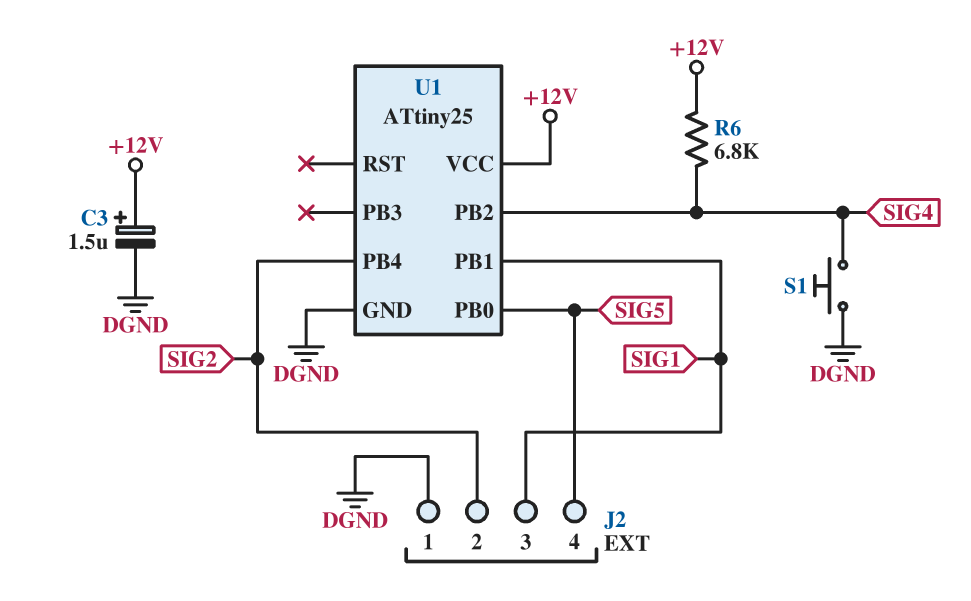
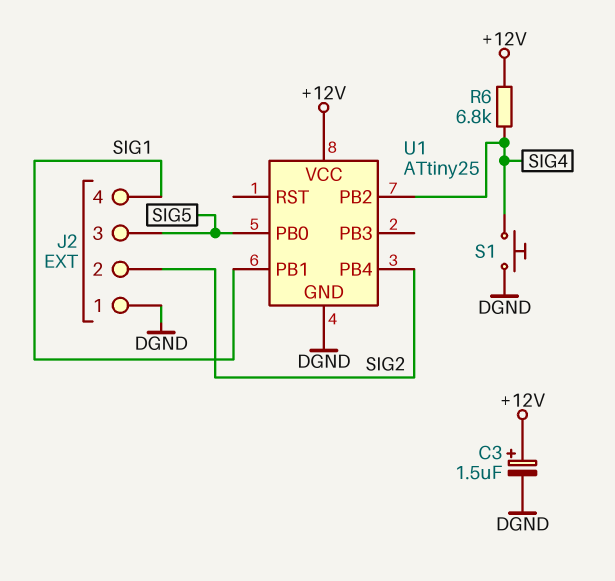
J2 pin 3: SIG1 -> SIG5
J2 pin 4: SIG5 -> SIG1

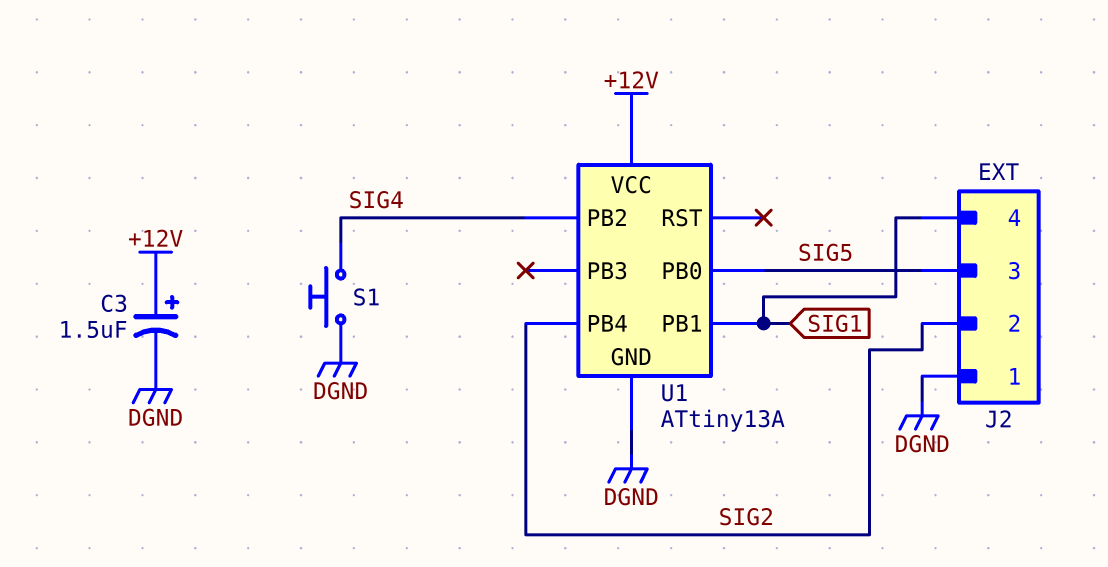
R6: 6.8k (+12V, SIG4) -> none
U1: ATtiny25 -> ATtiny13A

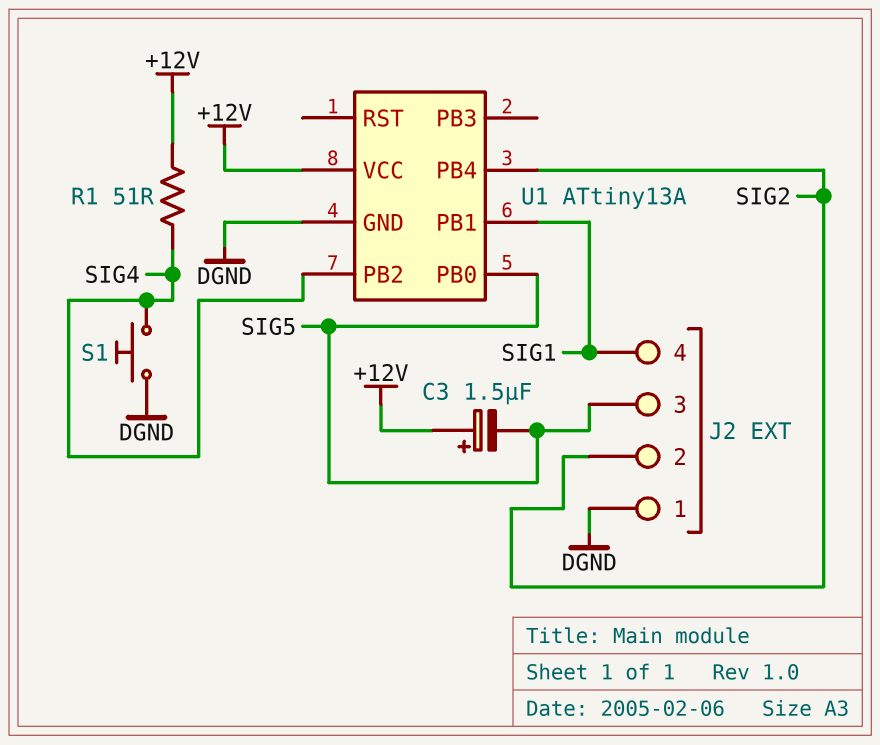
C3: 1.5uF (plus +12V, minus DGND) -> 1.5uF (plus +12V, minus SIG5)
R1: none -> 51 (+12V, SIG4)

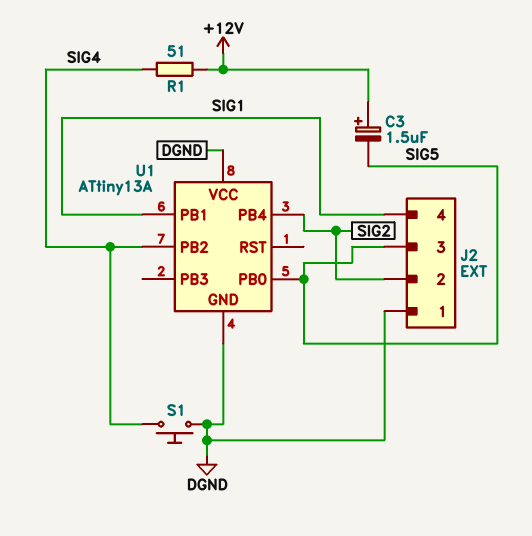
U1 pin VCC: +12V -> DGND

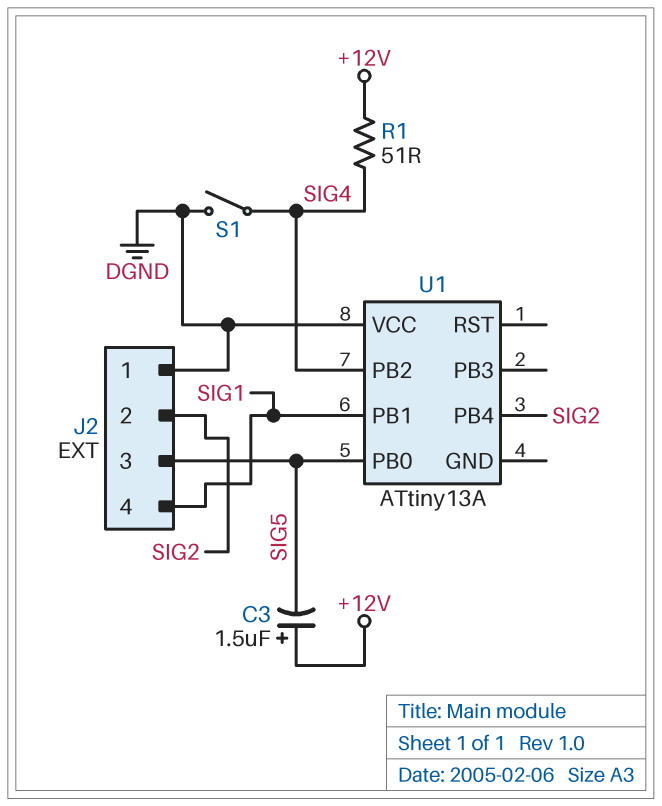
S1: button (DGND, SIG4) -> switch (DGND, SIG4)
U1 pin GND: DGND -> none

